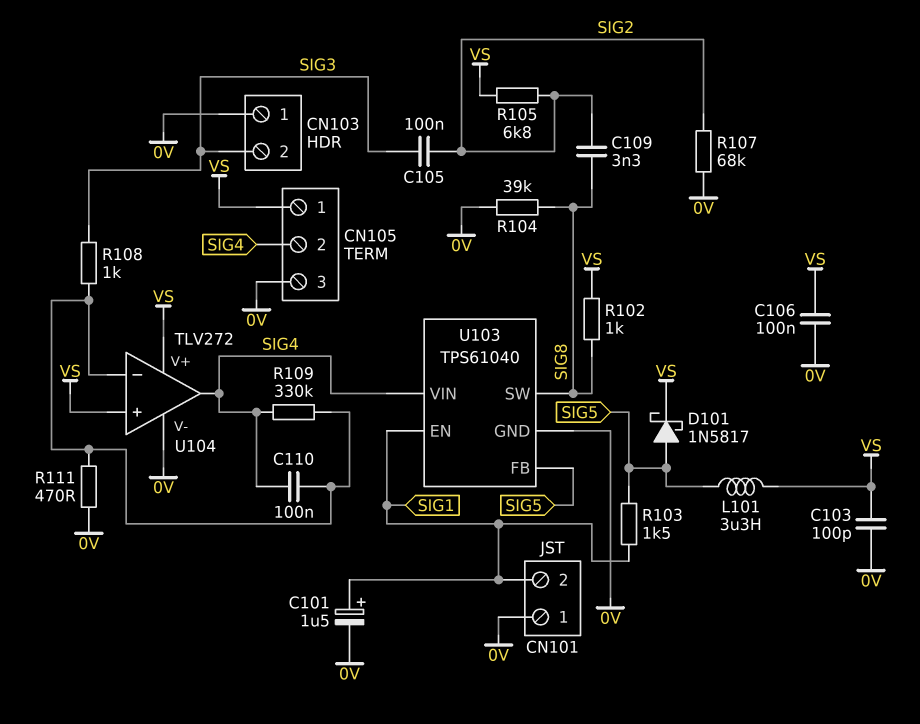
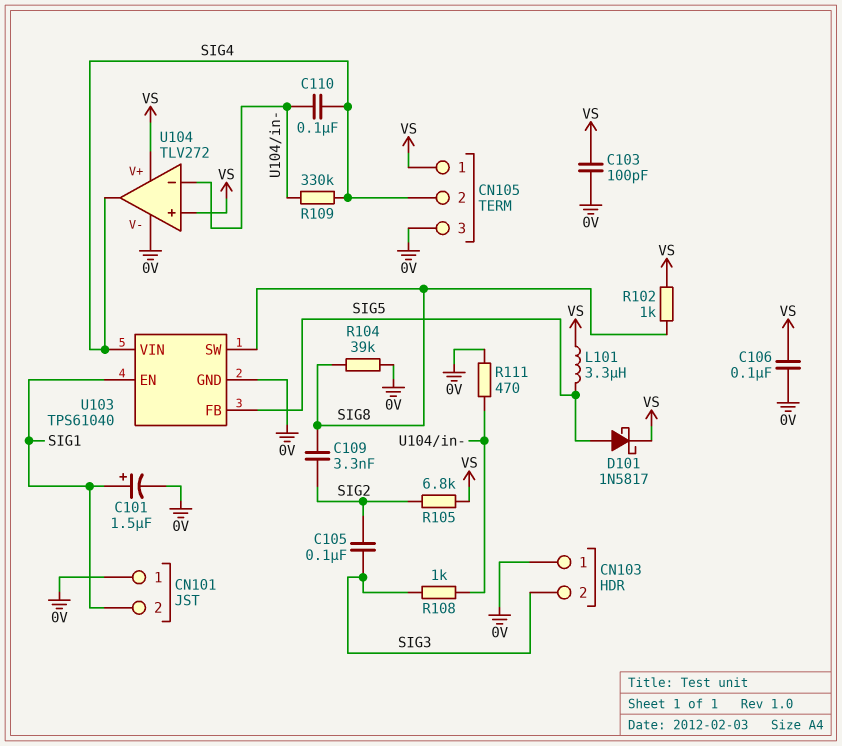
R103: 1.5k (SIG1, SIG5) -> none
R107: 68k (0V, SIG2) -> none

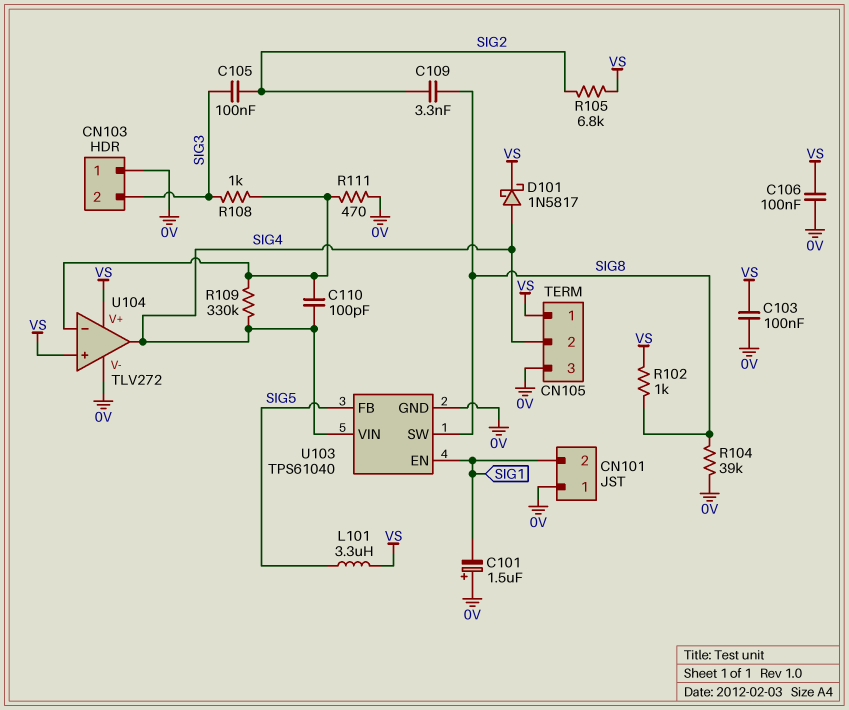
C101: 1.5uF (plus SIG1, minus 0V) -> 1.5uF (plus 0V, minus SIG1)
C103: 100pF (0V, VS) -> 100nF (0V, VS)
C110: 100nF (SIG4, U104/in-) -> 100pF (SIG4, U104/in-)
D101: schottky 1N5817 (A SIG5, K VS) -> schottky 1N5817 (A SIG4, K VS)

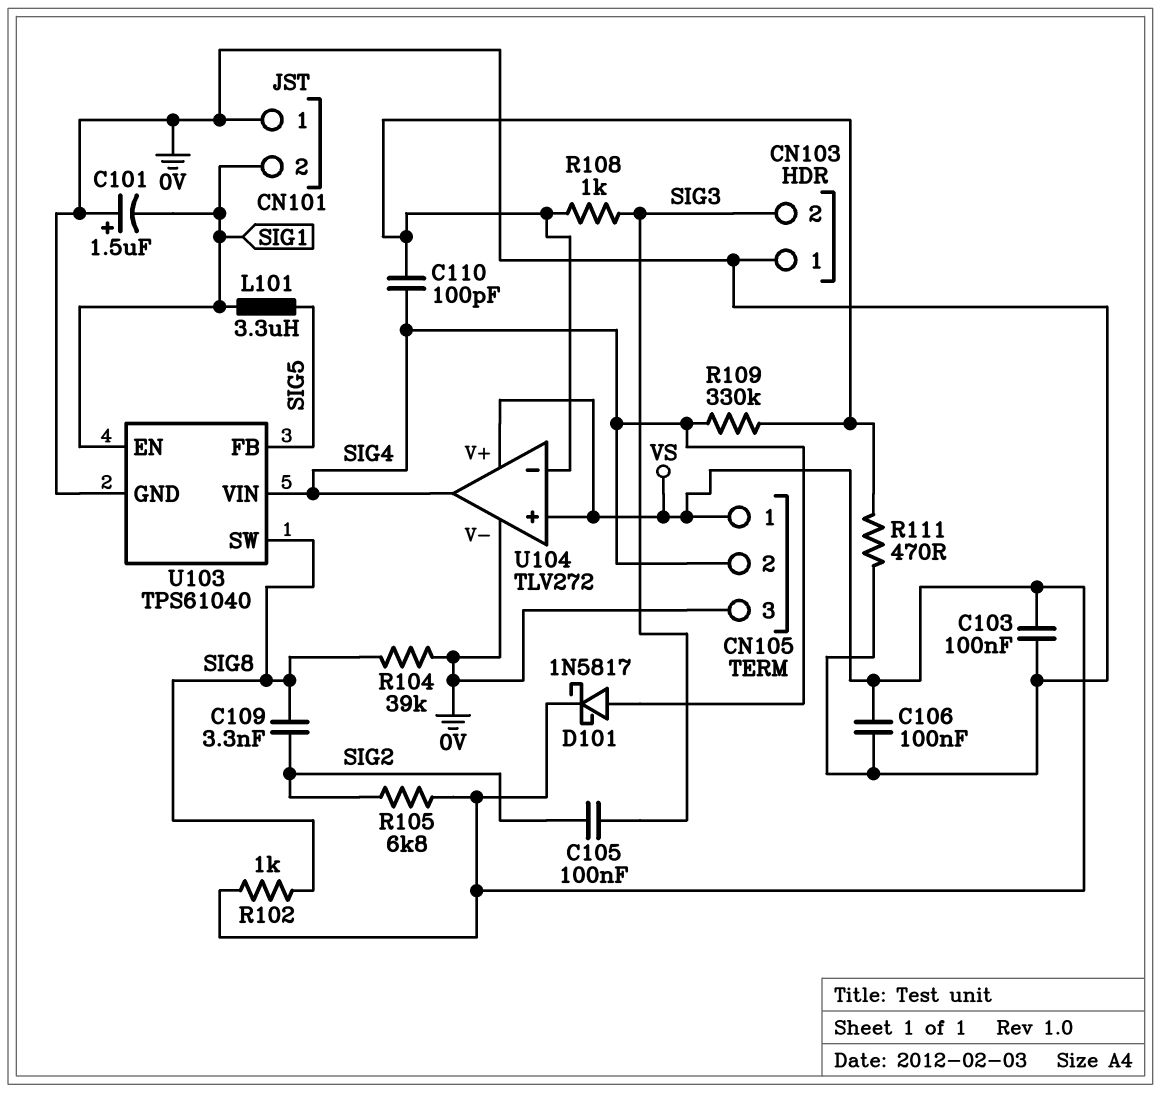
L101: 3.3uH (SIG5, VS) -> 3.3uH (SIG1, SIG5)

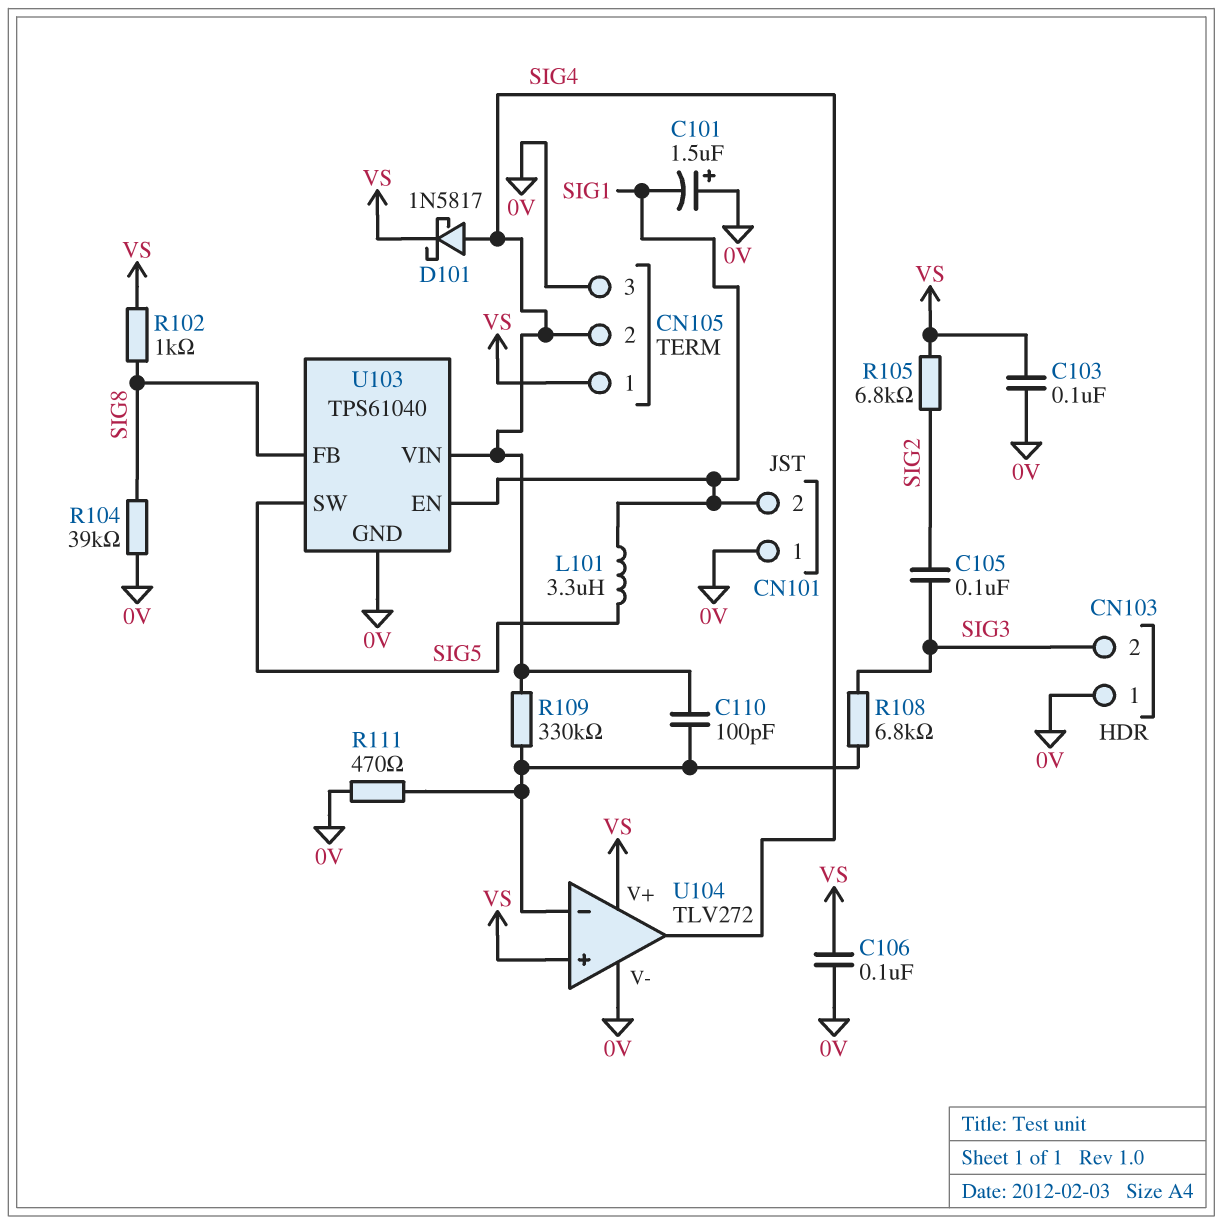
C109: 3.3nF (SIG2, SIG8) -> none
R108: 1k (SIG3, U104/in-) -> 6.8k (SIG3, U104/in-)
U103 pin FB: SIG5 -> SIG8
U103 pin SW: SIG8 -> SIG5

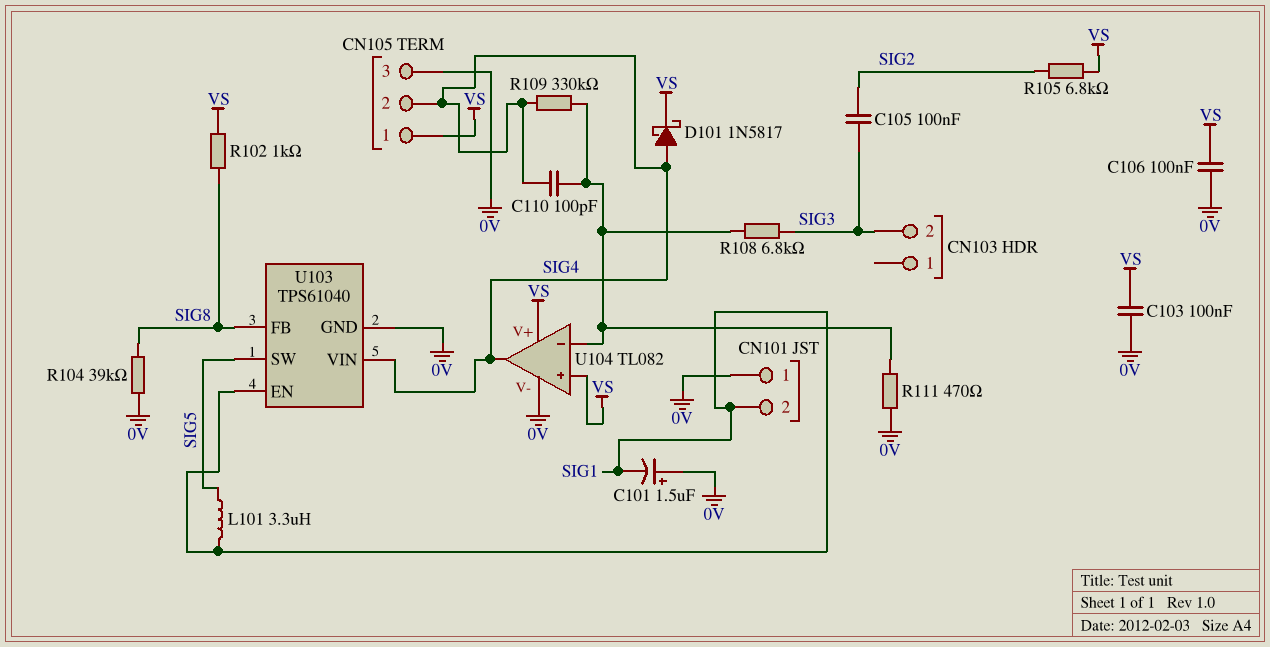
CN103 pin 1: 0V -> none
U104: TLV272 -> TL082

